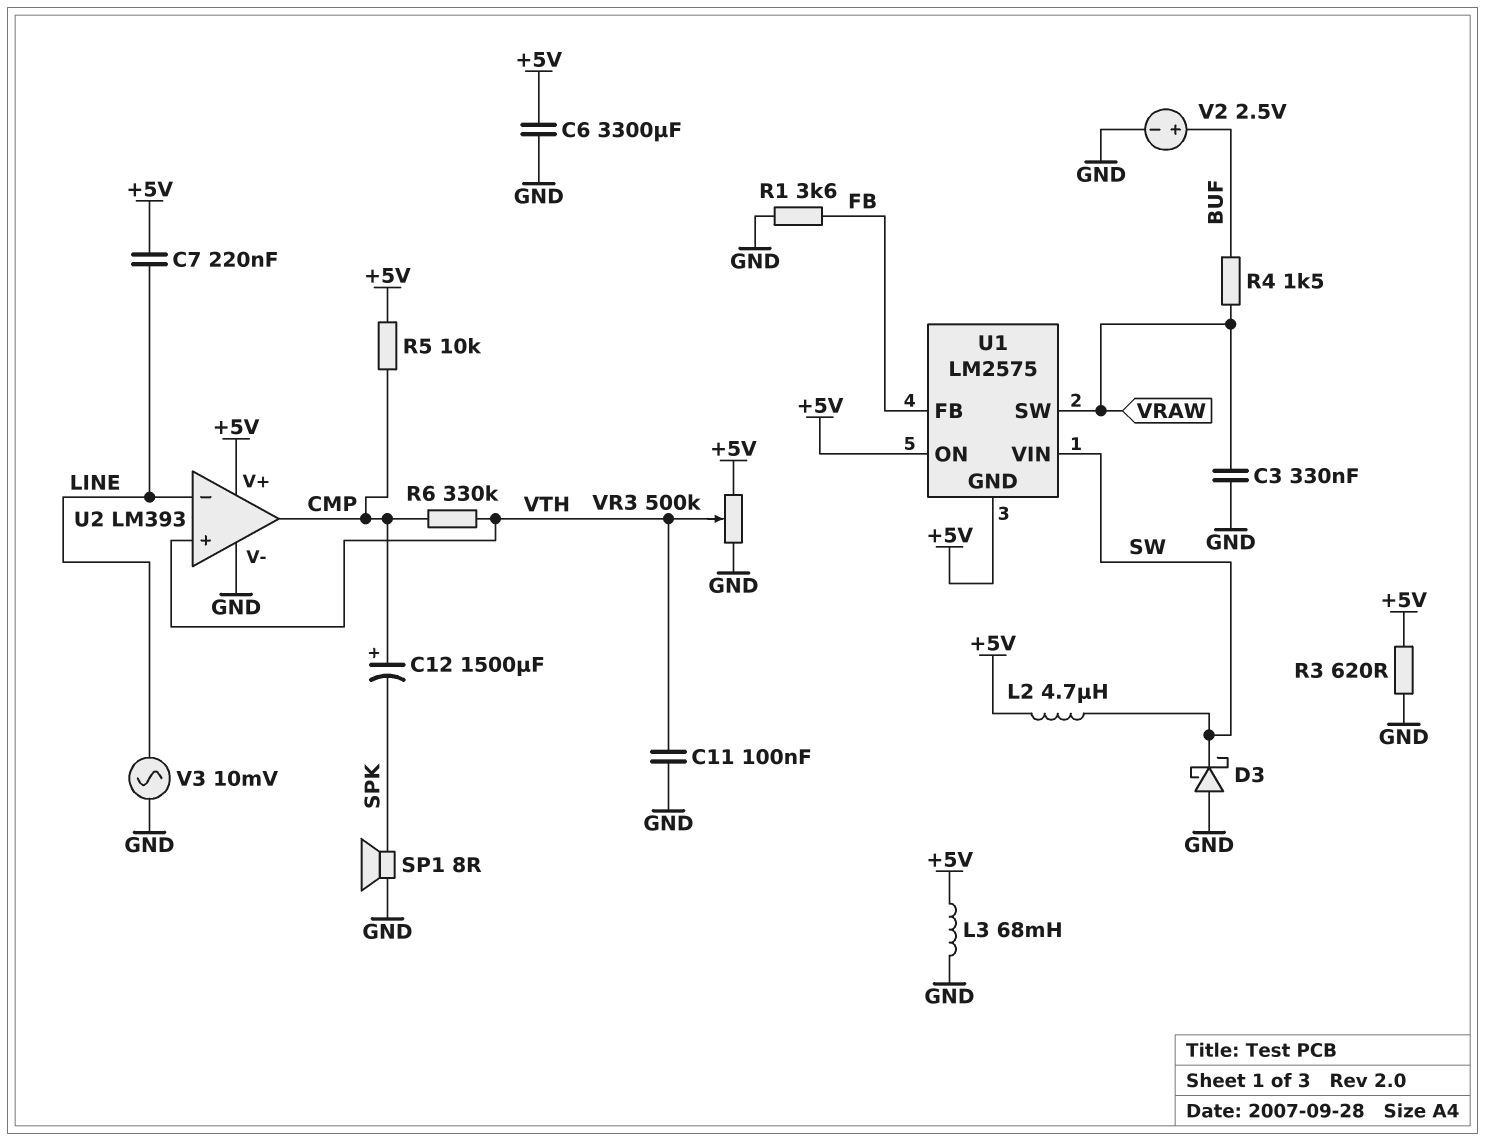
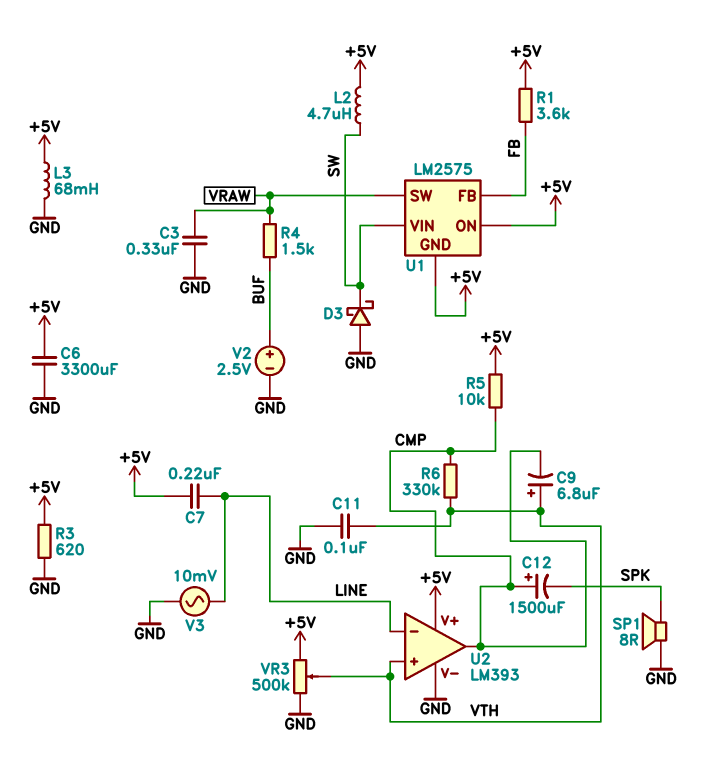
C9: none -> 6.8uF (plus VTH, minus CMP)
R1: 3.6k (FB, GND) -> 3.6k (+5V, FB)

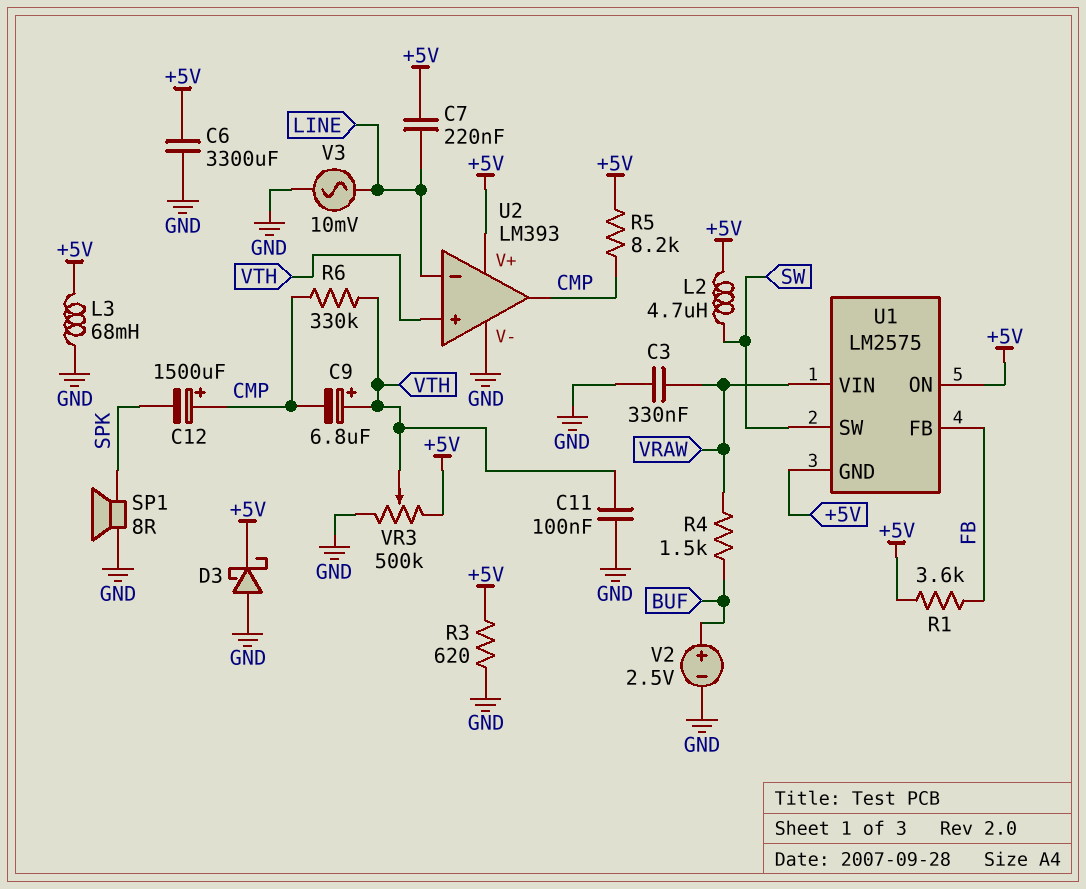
D3: schottky (A GND, K SW) -> schottky (A GND, K +5V)
R5: 10k (+5V, CMP) -> 8.2k (+5V, CMP)
U1 pin SW: VRAW -> SW
U1 pin VIN: SW -> VRAW

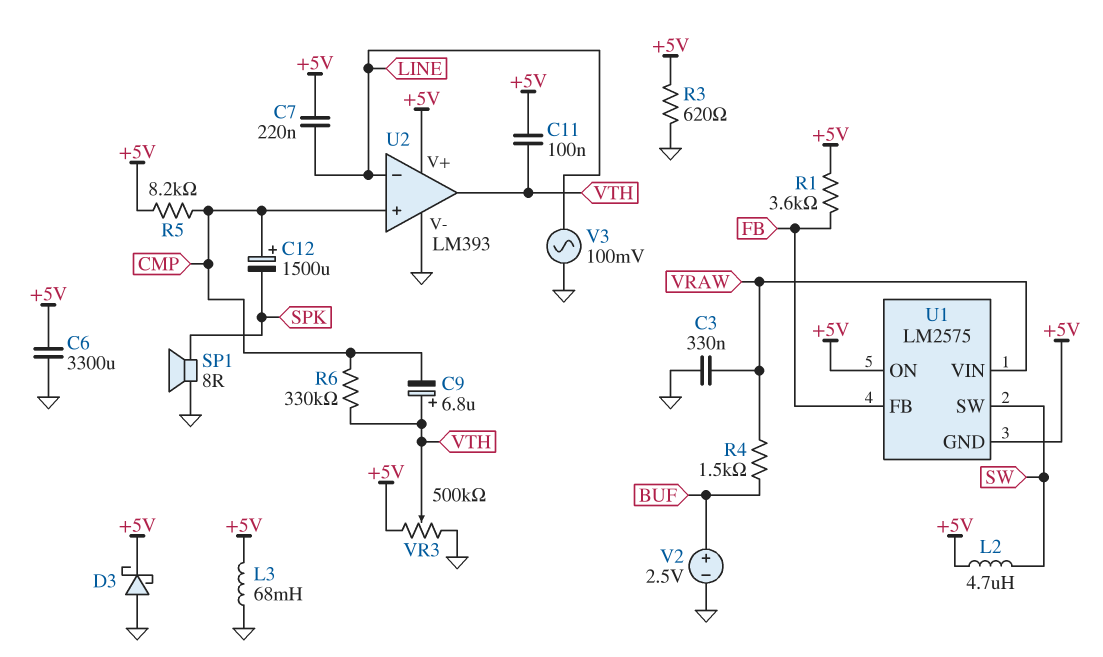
C11: 100nF (GND, VTH) -> 100nF (+5V, VTH)
U2 pin in+: VTH -> CMP
U2 pin out: CMP -> VTH
V3: AC 10mV (GND, LINE) -> AC 100mV (GND, LINE)

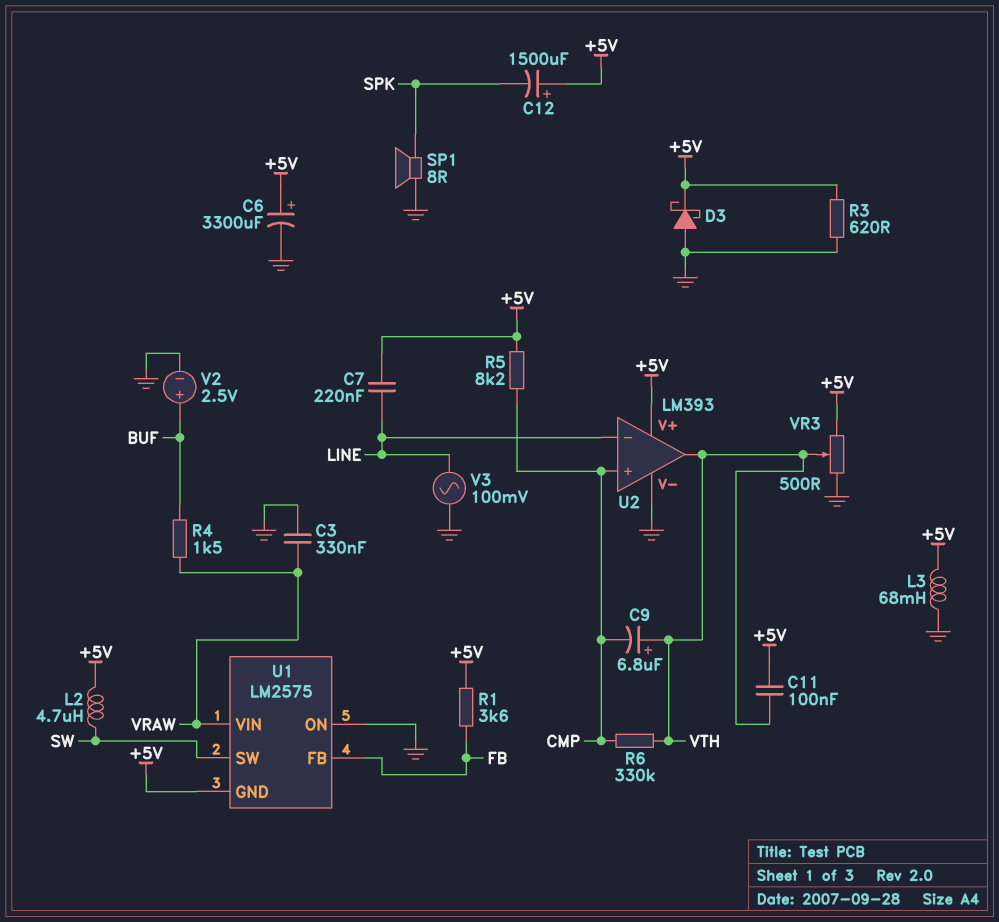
C6: 3300uF (+5V, GND) -> 3300uF (plus +5V, minus GND)
C12: 1500uF (plus CMP, minus SPK) -> 1500uF (plus +5V, minus SPK)
U1 pin ON: +5V -> GND
VR3: 500k (+5V, GND, wiper VTH) -> 500 (+5V, GND, wiper VTH)

